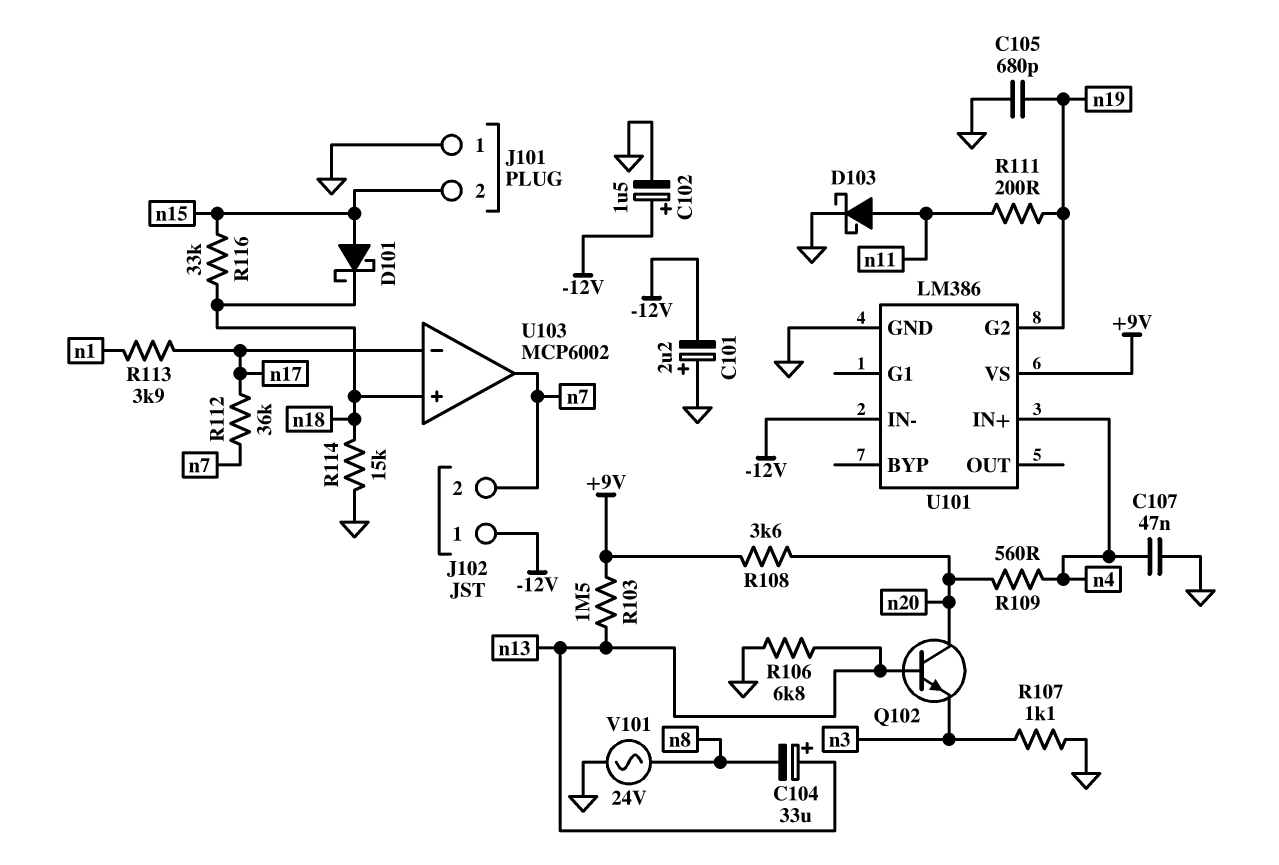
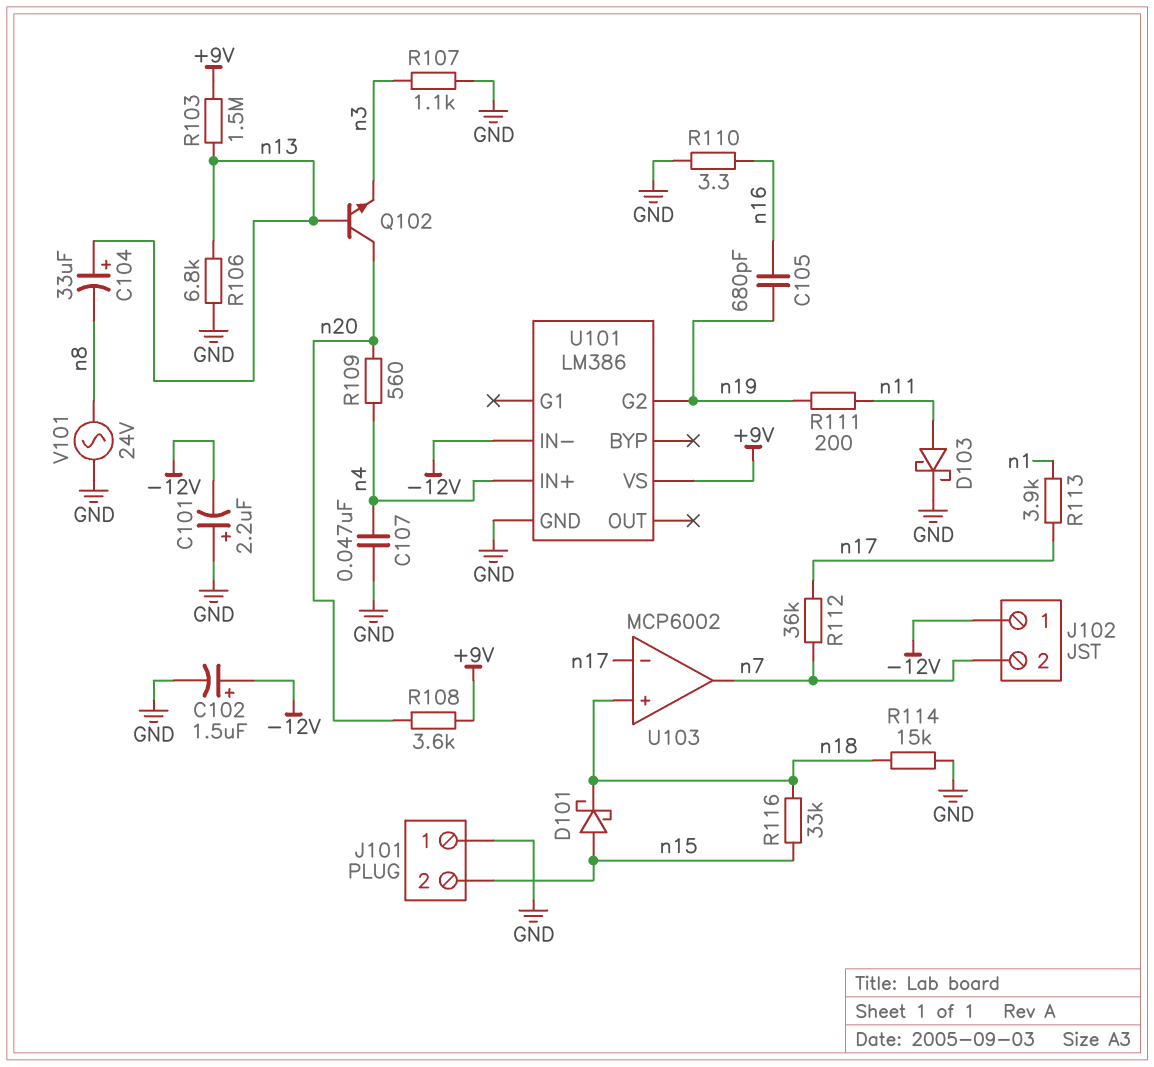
C105: 680pF (GND, n19) -> 680pF (n16, n19)
R110: none -> 3.3 (GND, n16)

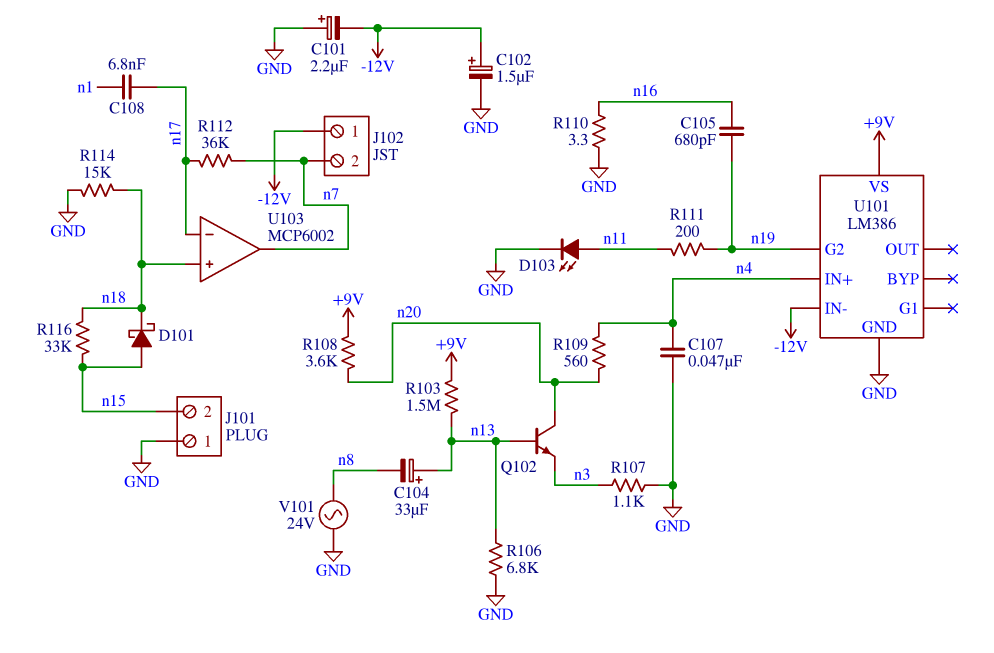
C108: none -> 6.8nF (n1, n17)
D103: schottky (A n11, K GND) -> LED (A n11, K GND)
R113: 3.9k (n1, n17) -> none

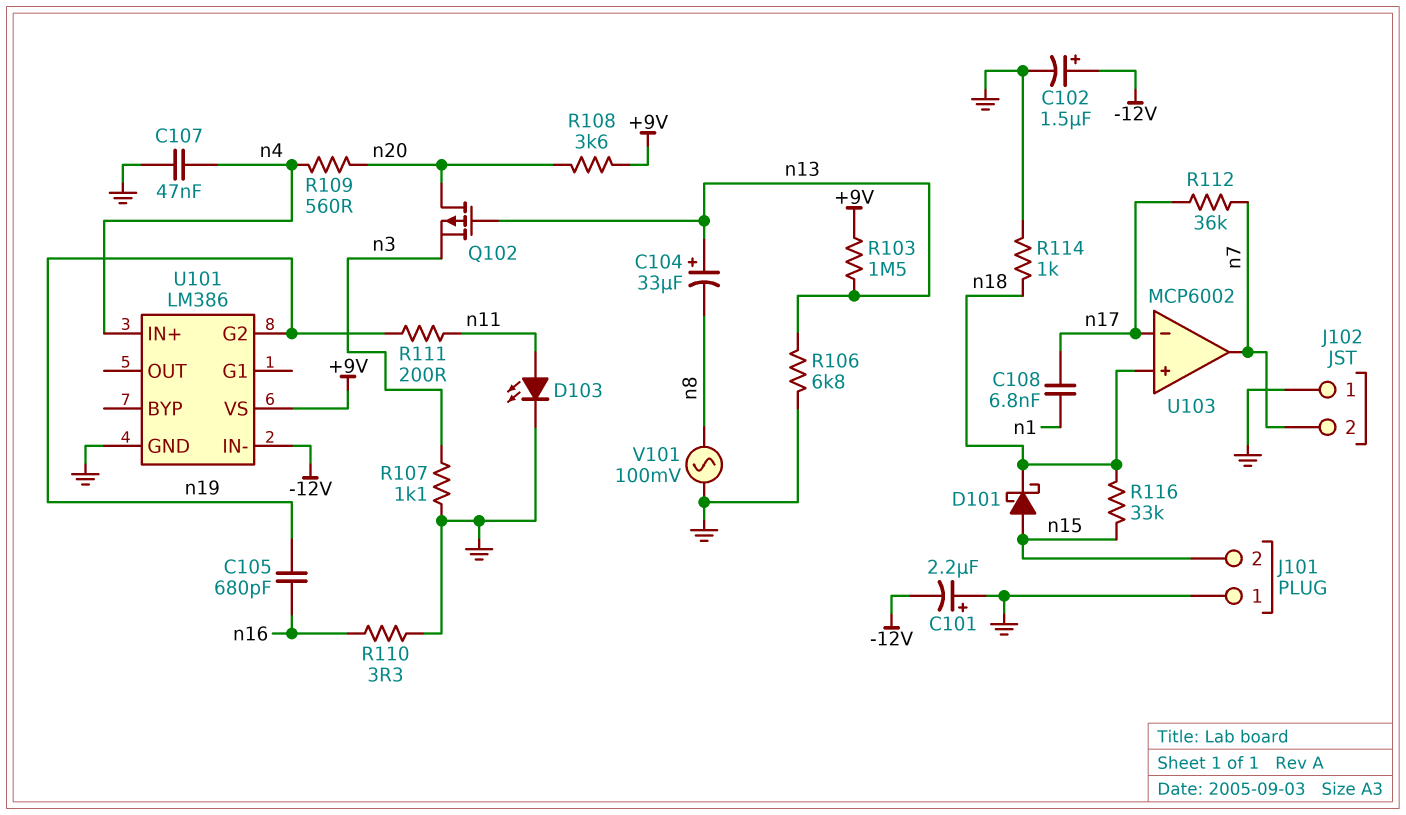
J102 pin 1: -12V -> GND
Q102: NPN (B n13, C n20, E n3) -> PMOS (G n13, D n20, S n3)
R114: 15k (GND, n18) -> 1k (GND, n18)
V101: AC 24V (GND, n8) -> AC 100mV (GND, n8)

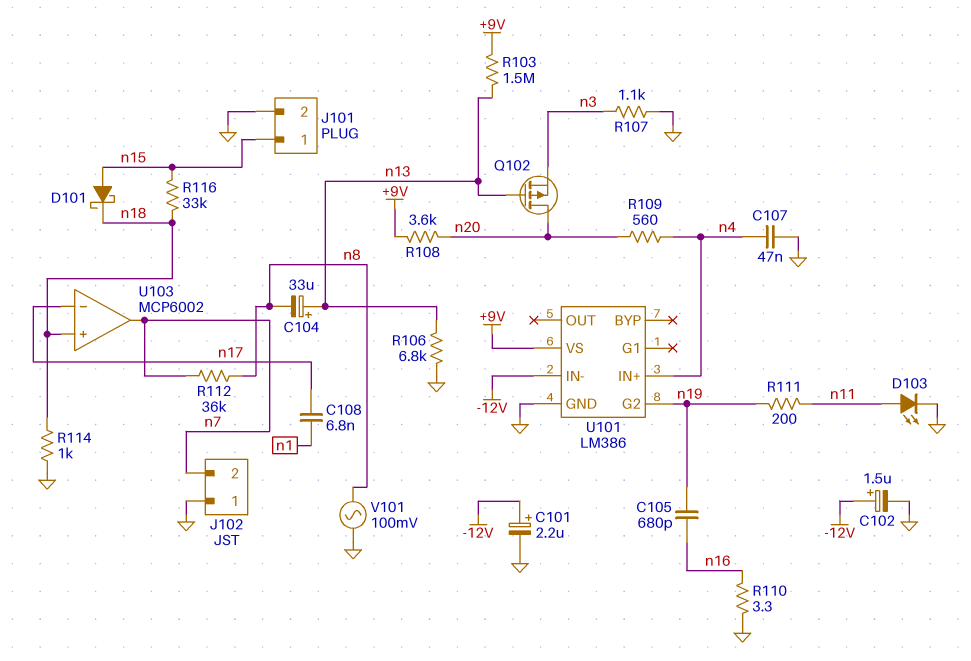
C101: 2.2uF (plus GND, minus -12V) -> 2.2uF (plus -12V, minus GND)
J101 pin 1: GND -> n15
J101 pin 2: n15 -> GND
R112: 36k (n7, n17) -> 36k (n7, n8)

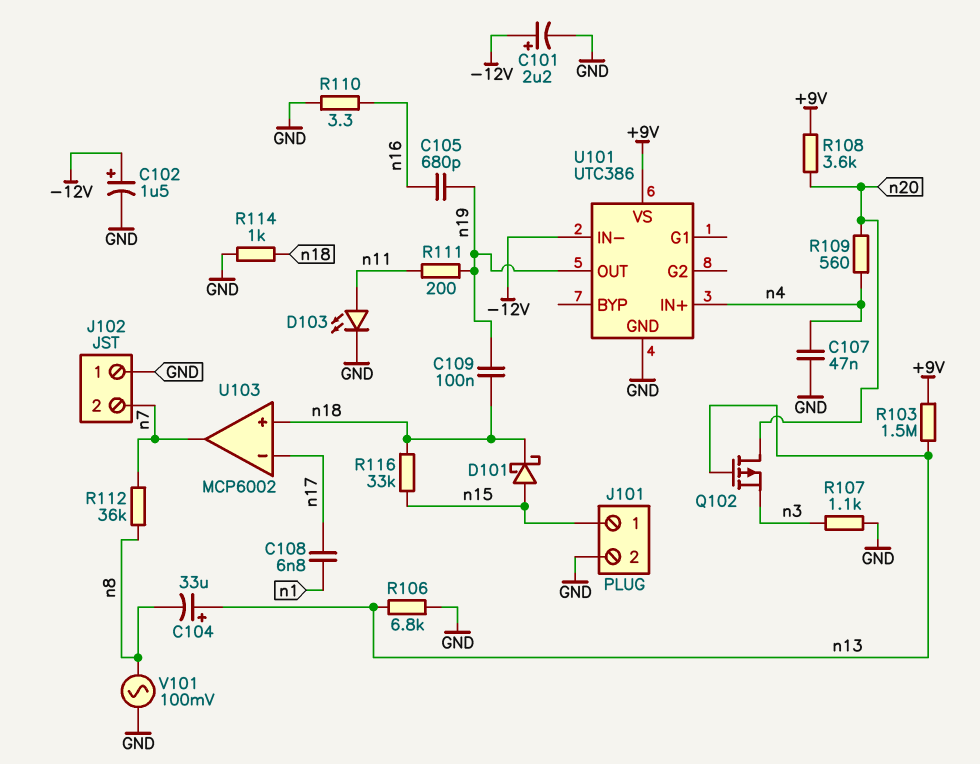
C109: none -> 100nF (n18, n19)
U101: LM386 -> UTC386
U101 pin G2: n19 -> none
U101 pin OUT: none -> n19

